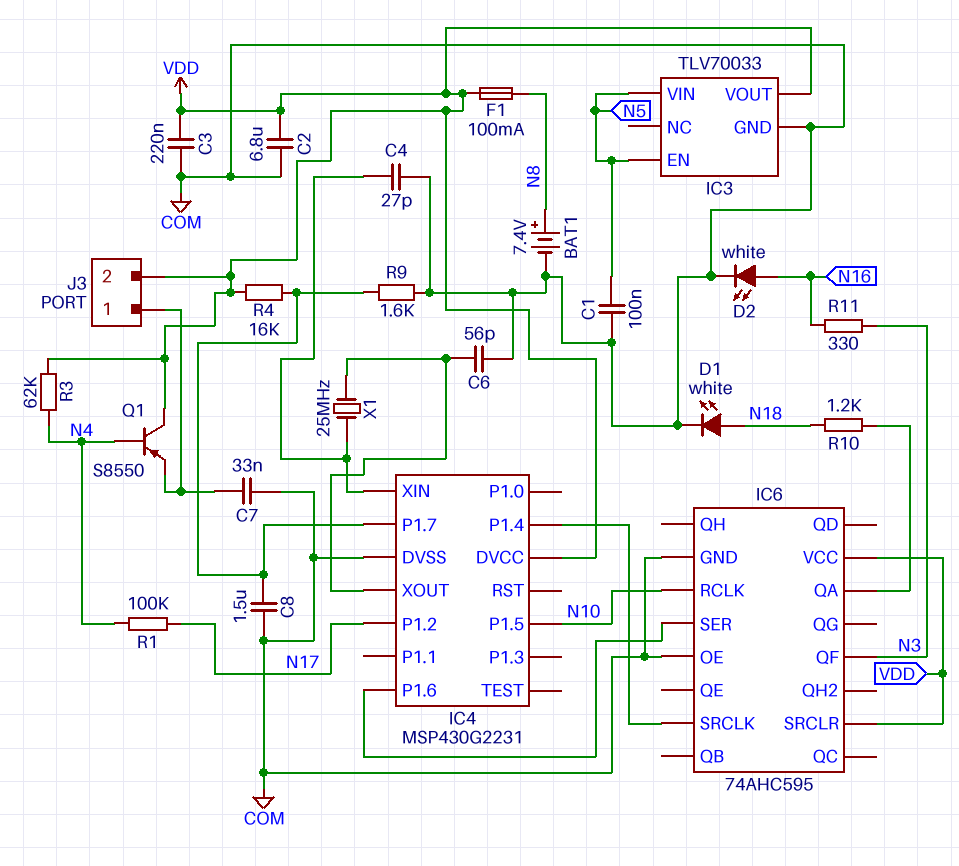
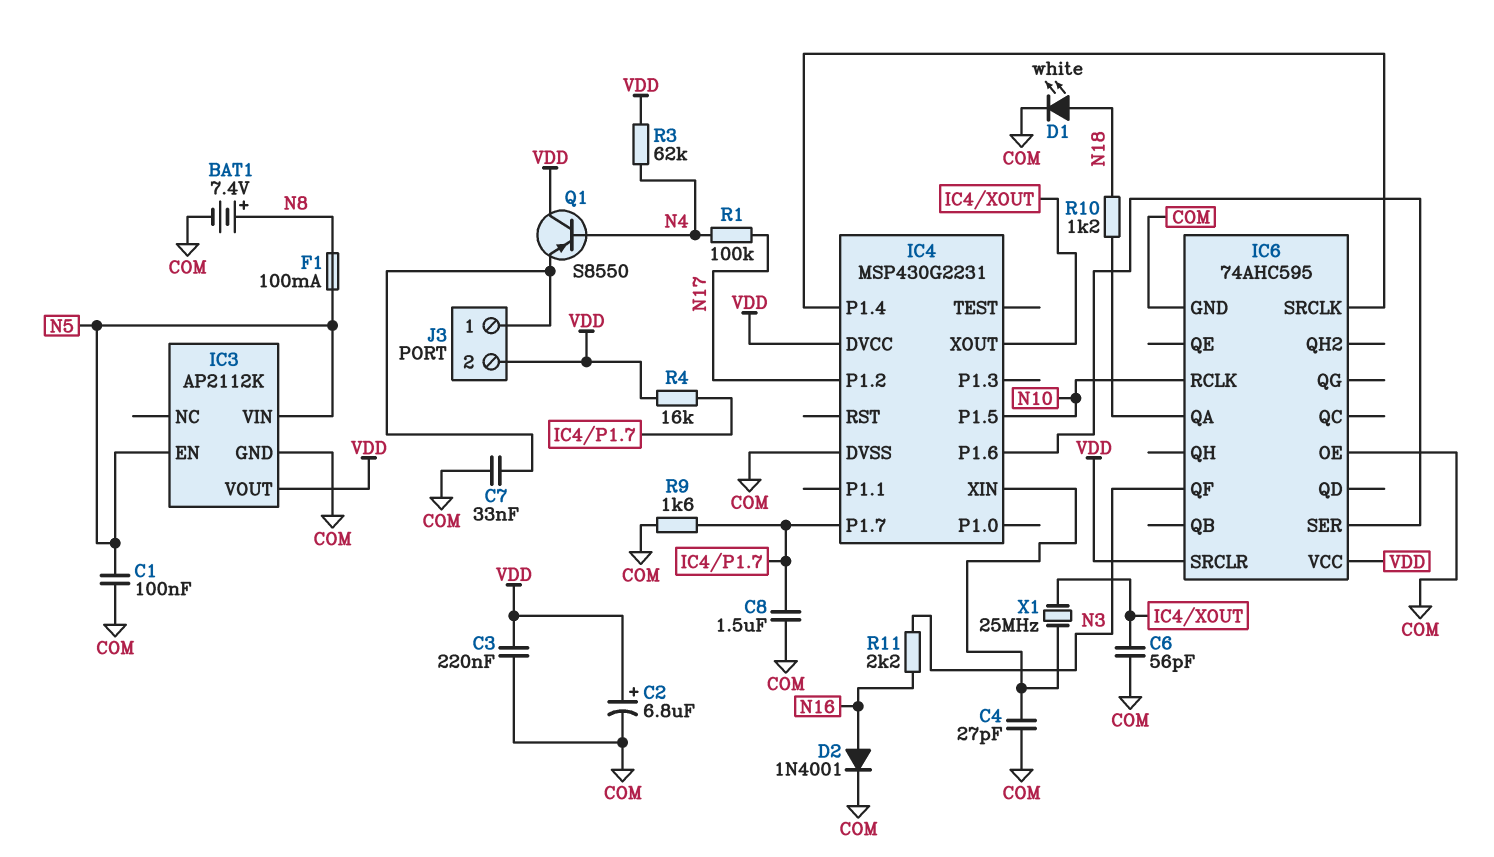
C2: 6.8uF (COM, VDD) -> 6.8uF (plus VDD, minus COM)
D2: LED white (A N16, K COM) -> diode 1N4001 (A N16, K COM)
F1: 100mA (N8, VDD) -> 100mA (N5, N8)
IC3: TLV70033 -> AP2112K
R11: 330 (N3, N16) -> 2.2k (N3, N16)

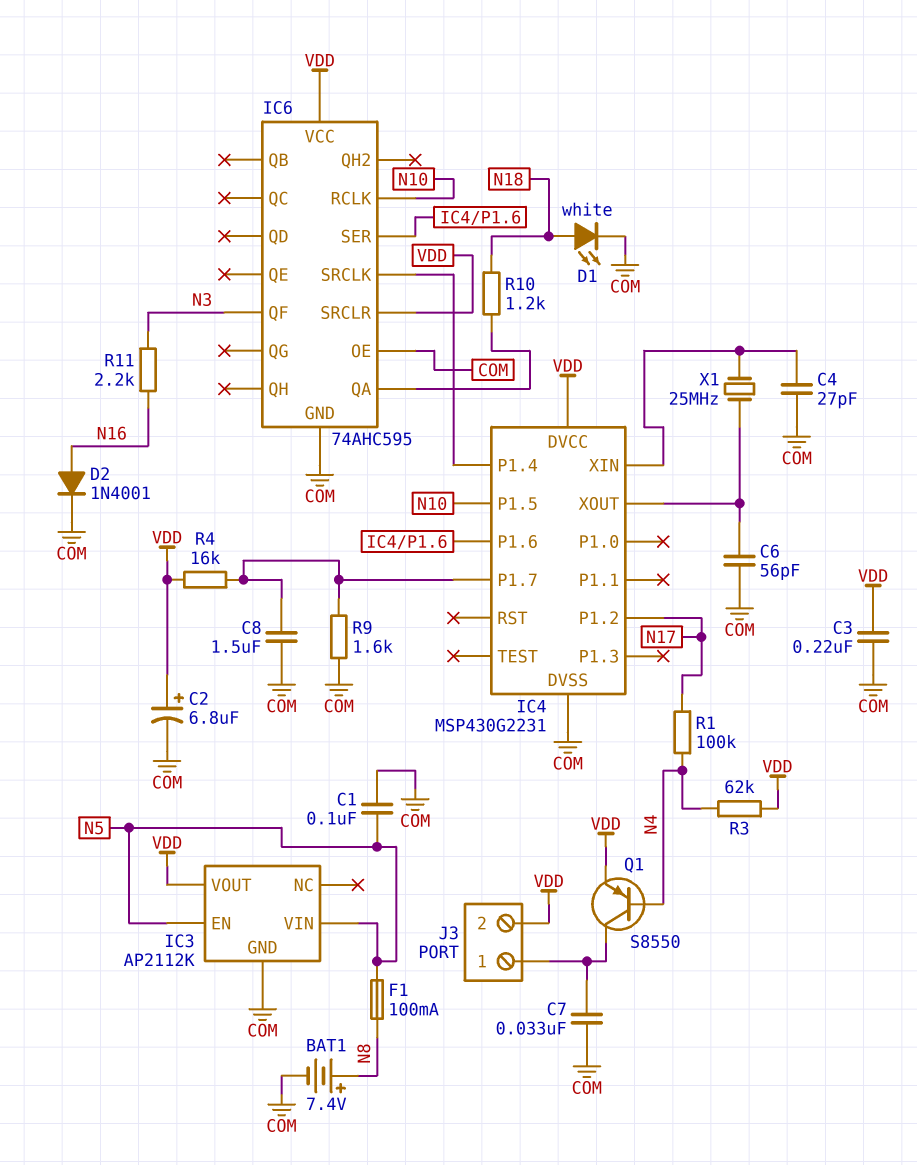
Q1: PNP S8550 (B N4, C VDD, E J3/1) -> PNP S8550 (B N4, C J3/1, E VDD)

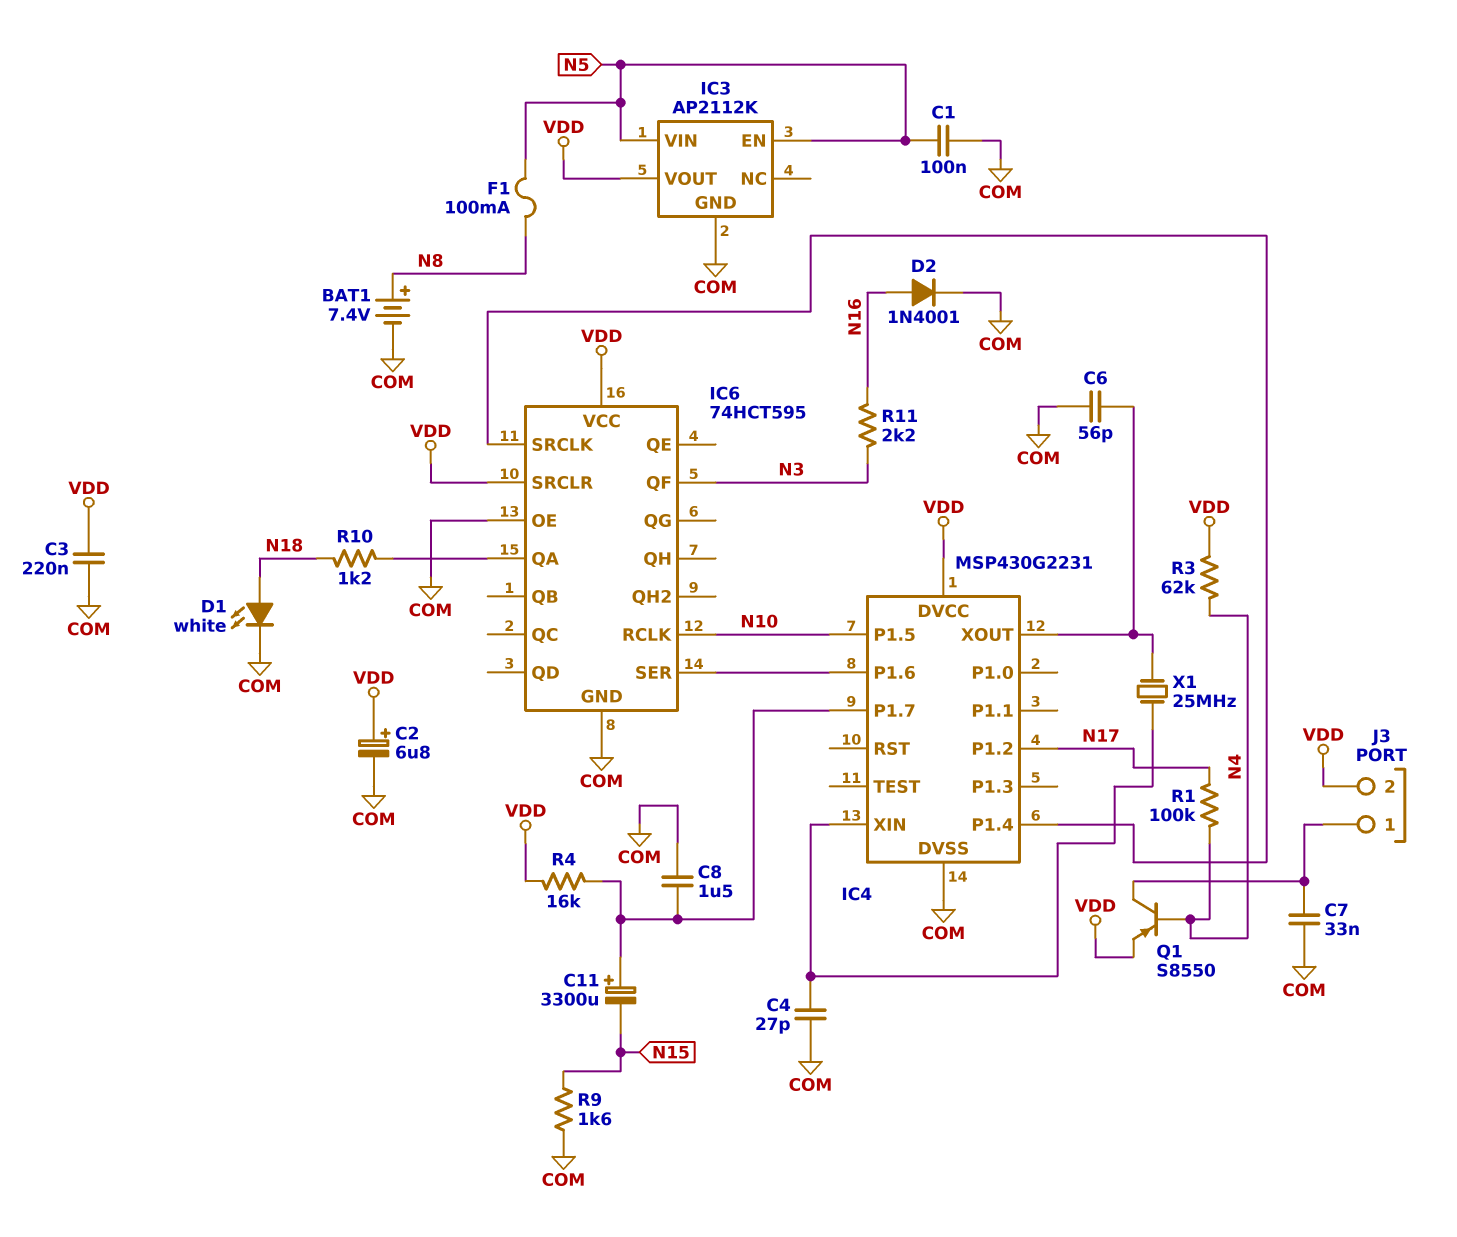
C11: none -> 3300uF (plus IC4/P1.7, minus N15)
IC6: 74AHC595 -> 74HCT595
R9: 1.6k (COM, IC4/P1.7) -> 1.6k (COM, N15)

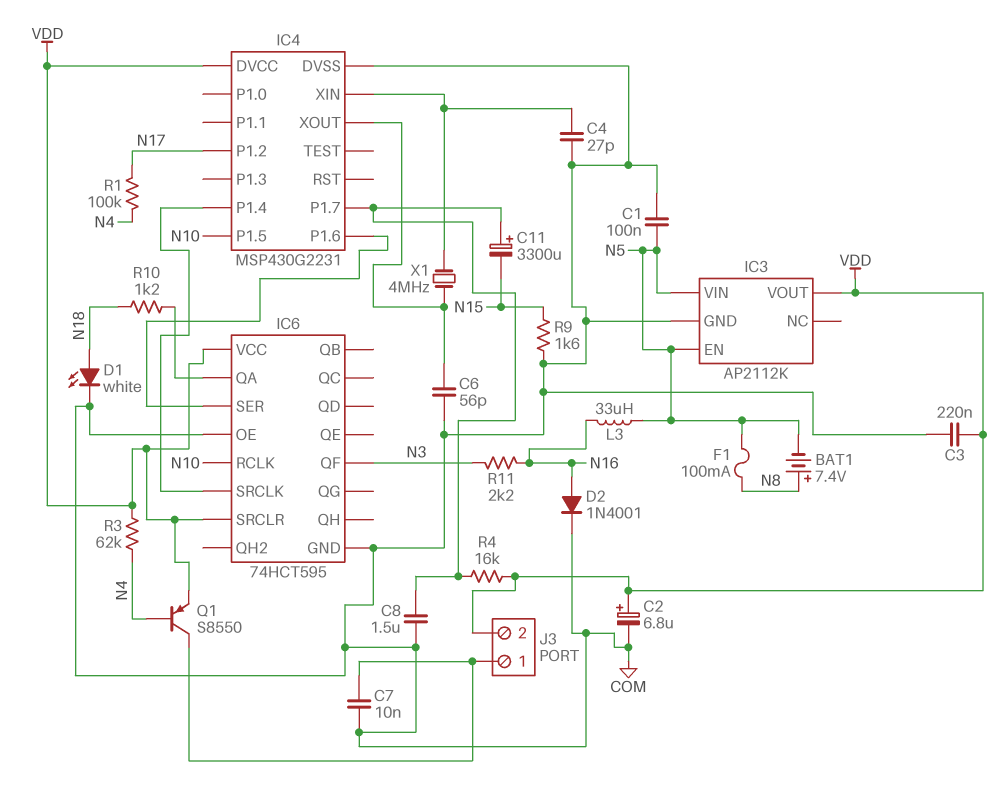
BAT1: 7.4V (plus N8, minus COM) -> 7.4V (plus N8, minus N5)
C7: 33nF (COM, J3/1) -> 10nF (COM, J3/1)
L3: none -> 33uH (N5, N16)
X1: 25MHz (IC4/XIN, IC4/XOUT) -> 4MHz (IC4/XIN, IC4/XOUT)

